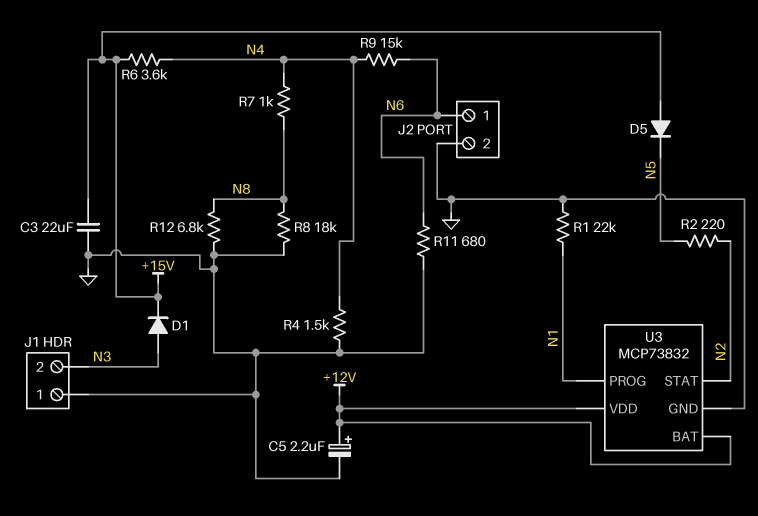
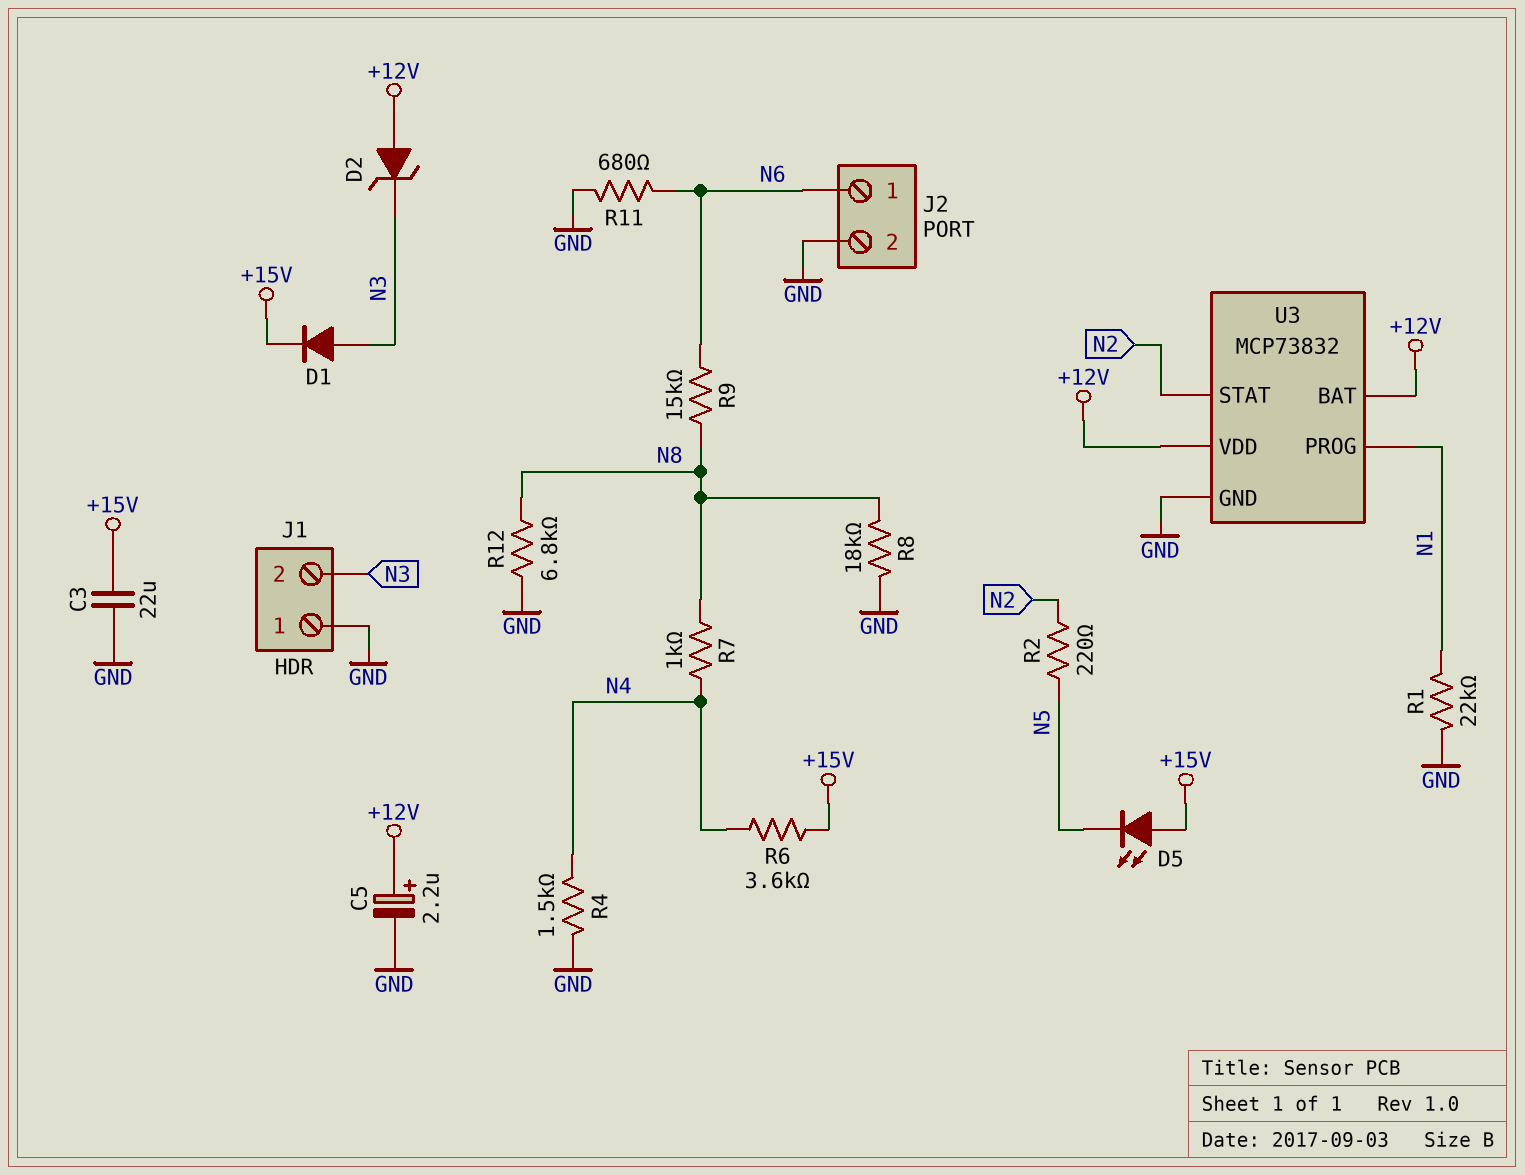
D2: none -> zener (A +12V, K N3)
D5: diode (A +15V, K N5) -> LED (A +15V, K N5)
R9: 15k (N4, N6) -> 15k (N6, N8)

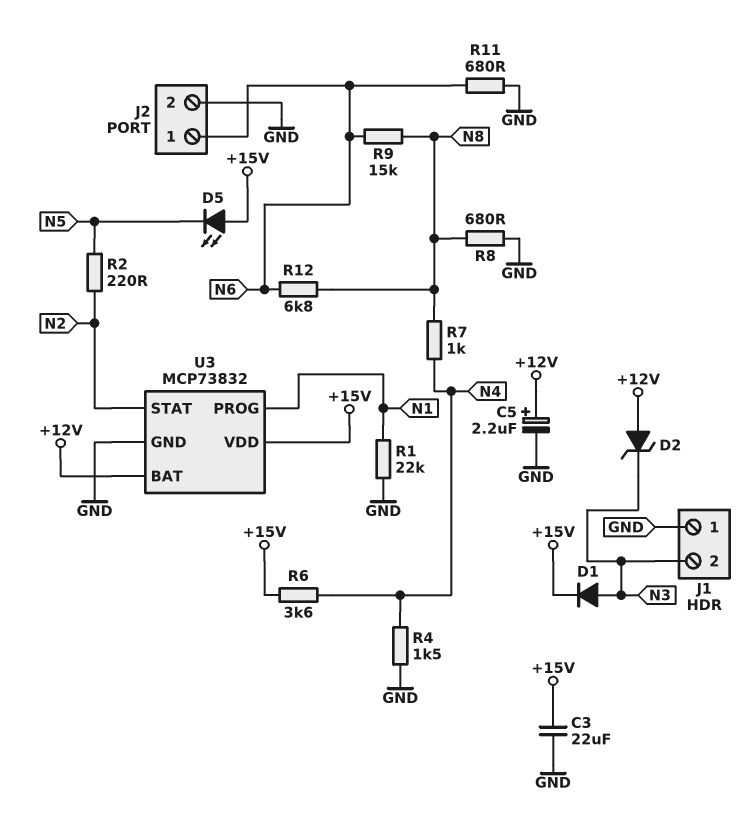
R8: 18k (GND, N8) -> 680 (GND, N8)
R12: 6.8k (GND, N8) -> 6.8k (N6, N8)
U3 pin VDD: +12V -> +15V

